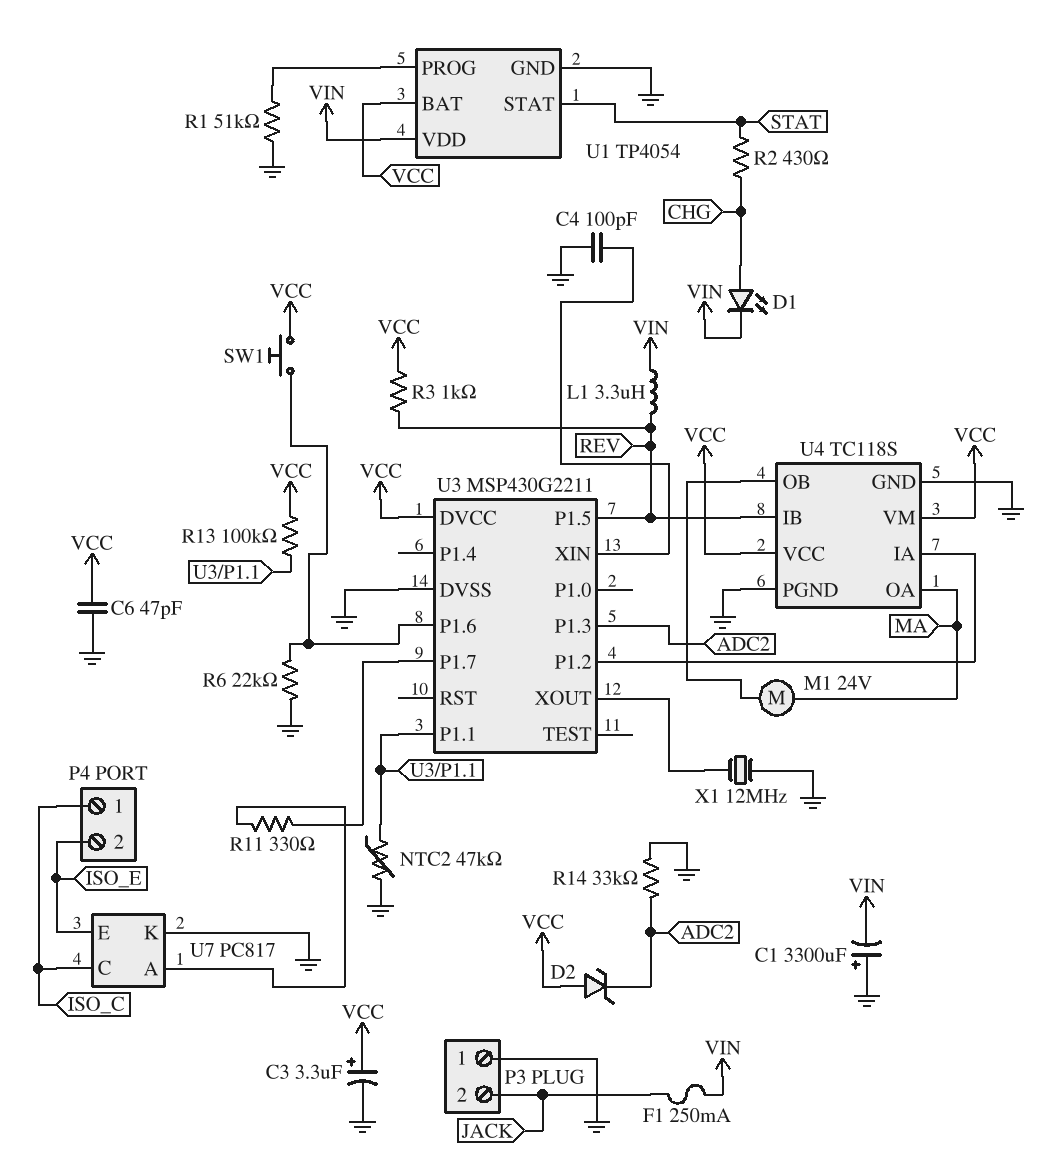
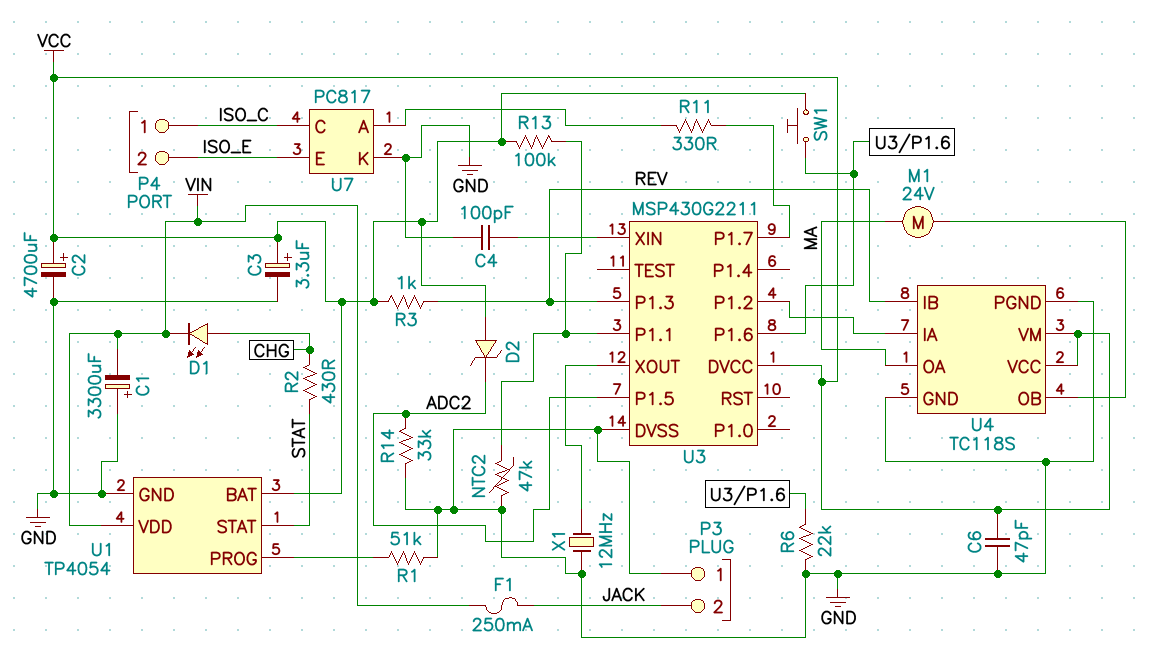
C2: none -> 4700uF (plus VCC, minus GND)
L1: 3.3uH (REV, VIN) -> none
U3 pin P1.3: ADC2 -> REV
U3 pin P1.5: REV -> ADC2

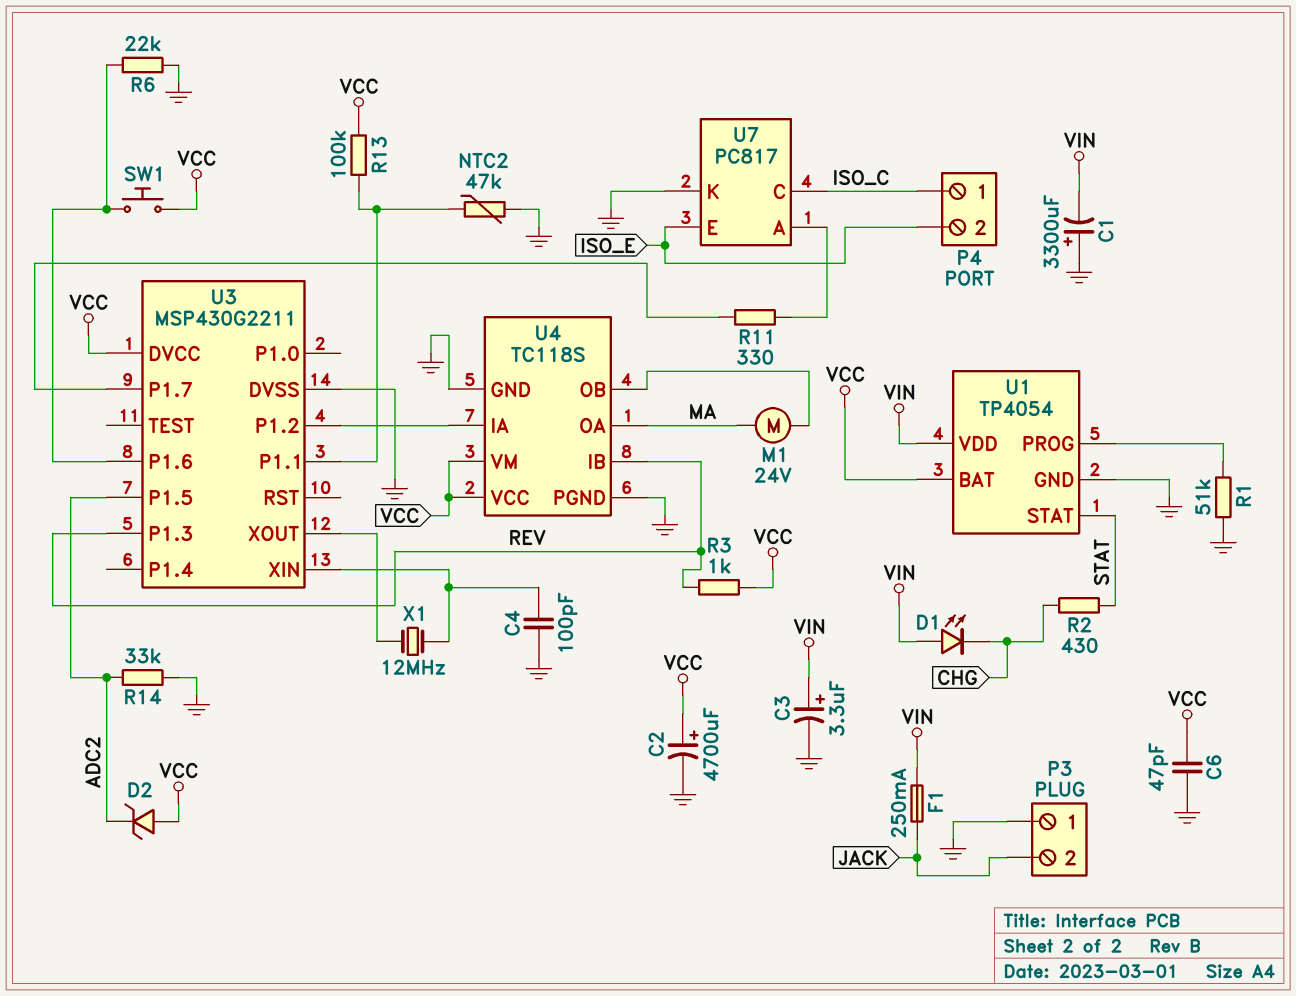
C3: 3.3uF (plus VCC, minus GND) -> 3.3uF (plus VIN, minus GND)
D1: LED (A CHG, K VIN) -> LED (A VIN, K CHG)
X1: 12MHz (GND, U3/XOUT) -> 12MHz (U3/XIN, U3/XOUT)

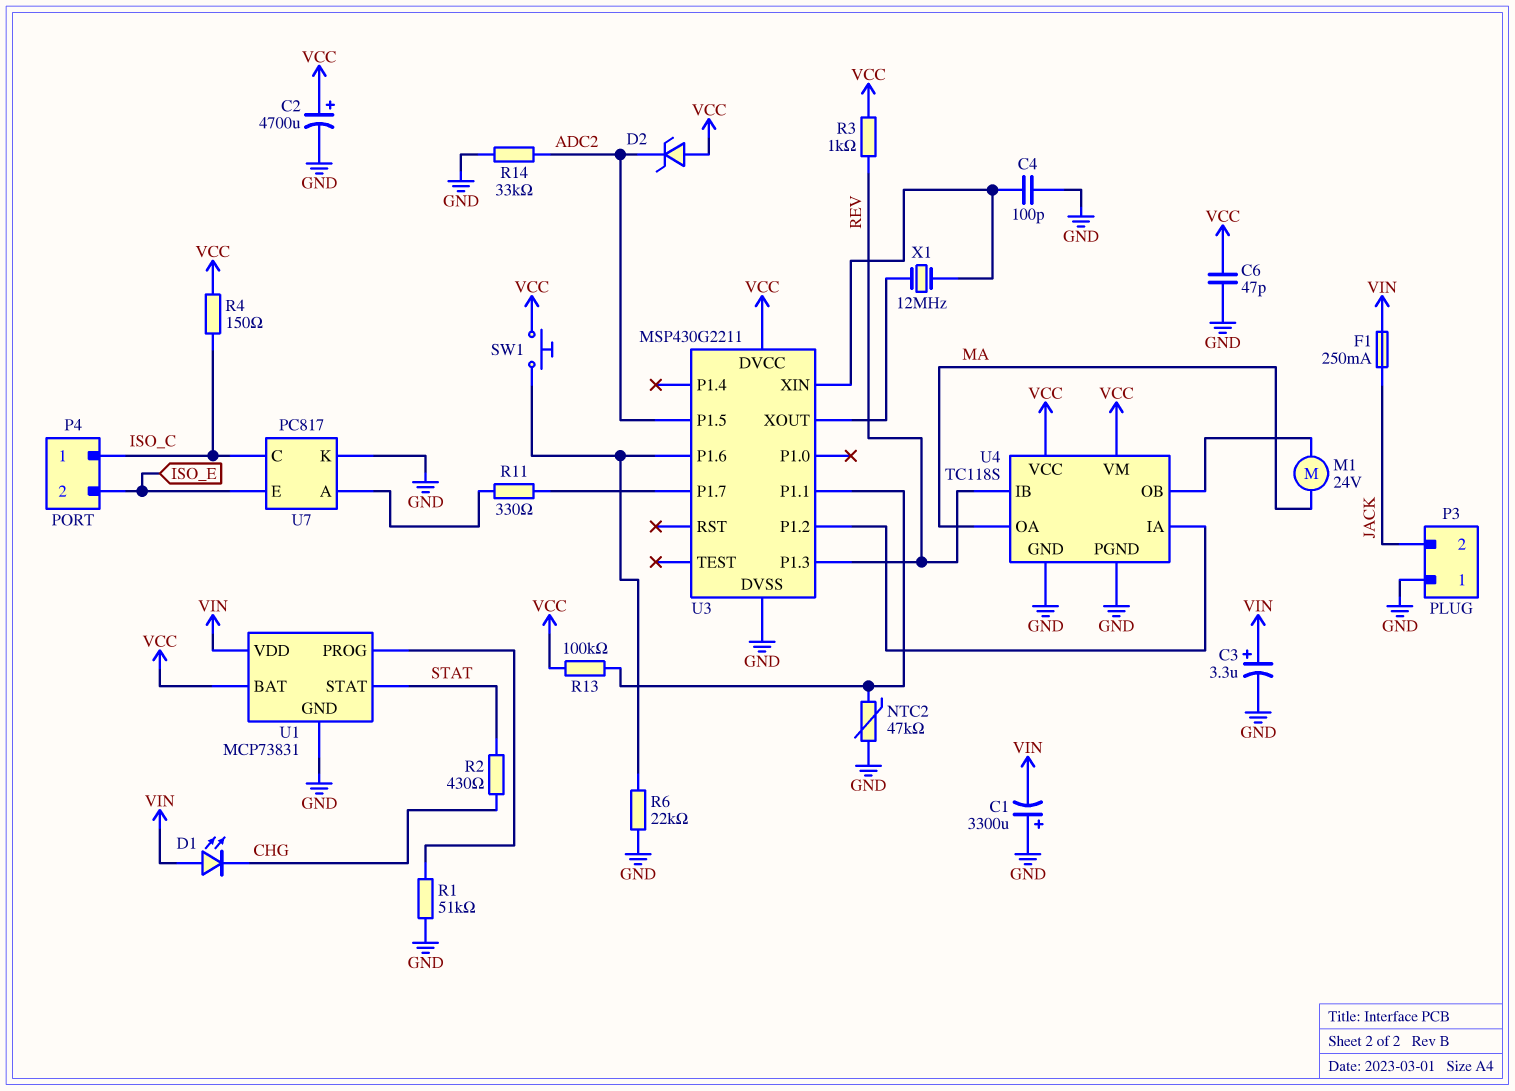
R4: none -> 150 (ISO_C, VCC)
U1: TP4054 -> MCP73831

